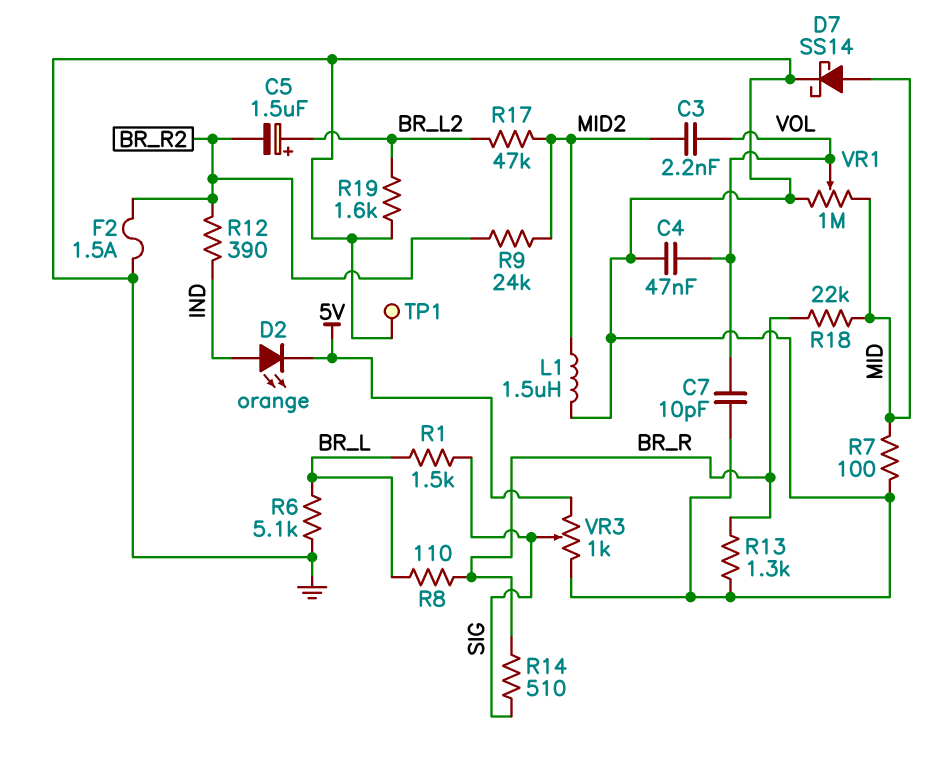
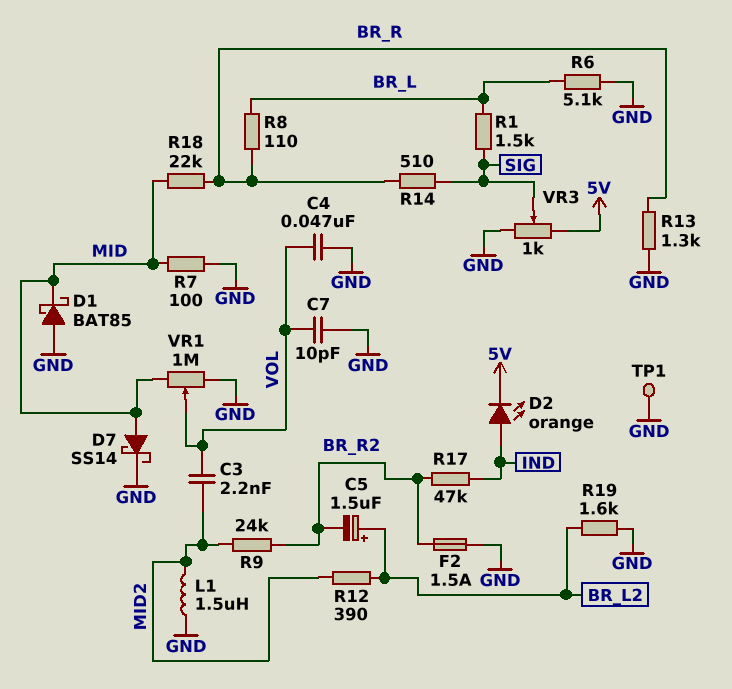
D1: none -> schottky BAT85 (A GND, K MID)
R12: 390 (BR_R2, IND) -> 390 (BR_L2, MID2)
R17: 47k (BR_L2, MID2) -> 47k (BR_R2, IND)

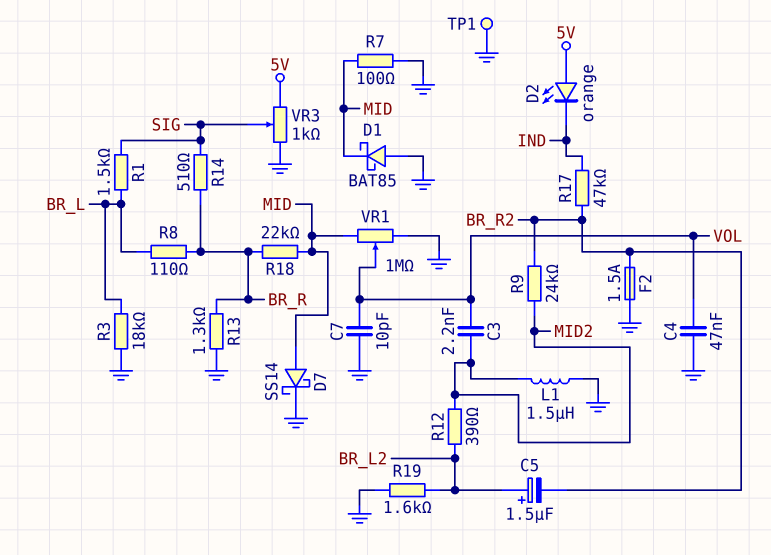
D2: LED orange (A IND, K 5V) -> LED orange (A 5V, K IND)
R3: none -> 18k (BR_L, GND)
R6: 5.1k (BR_L, GND) -> none

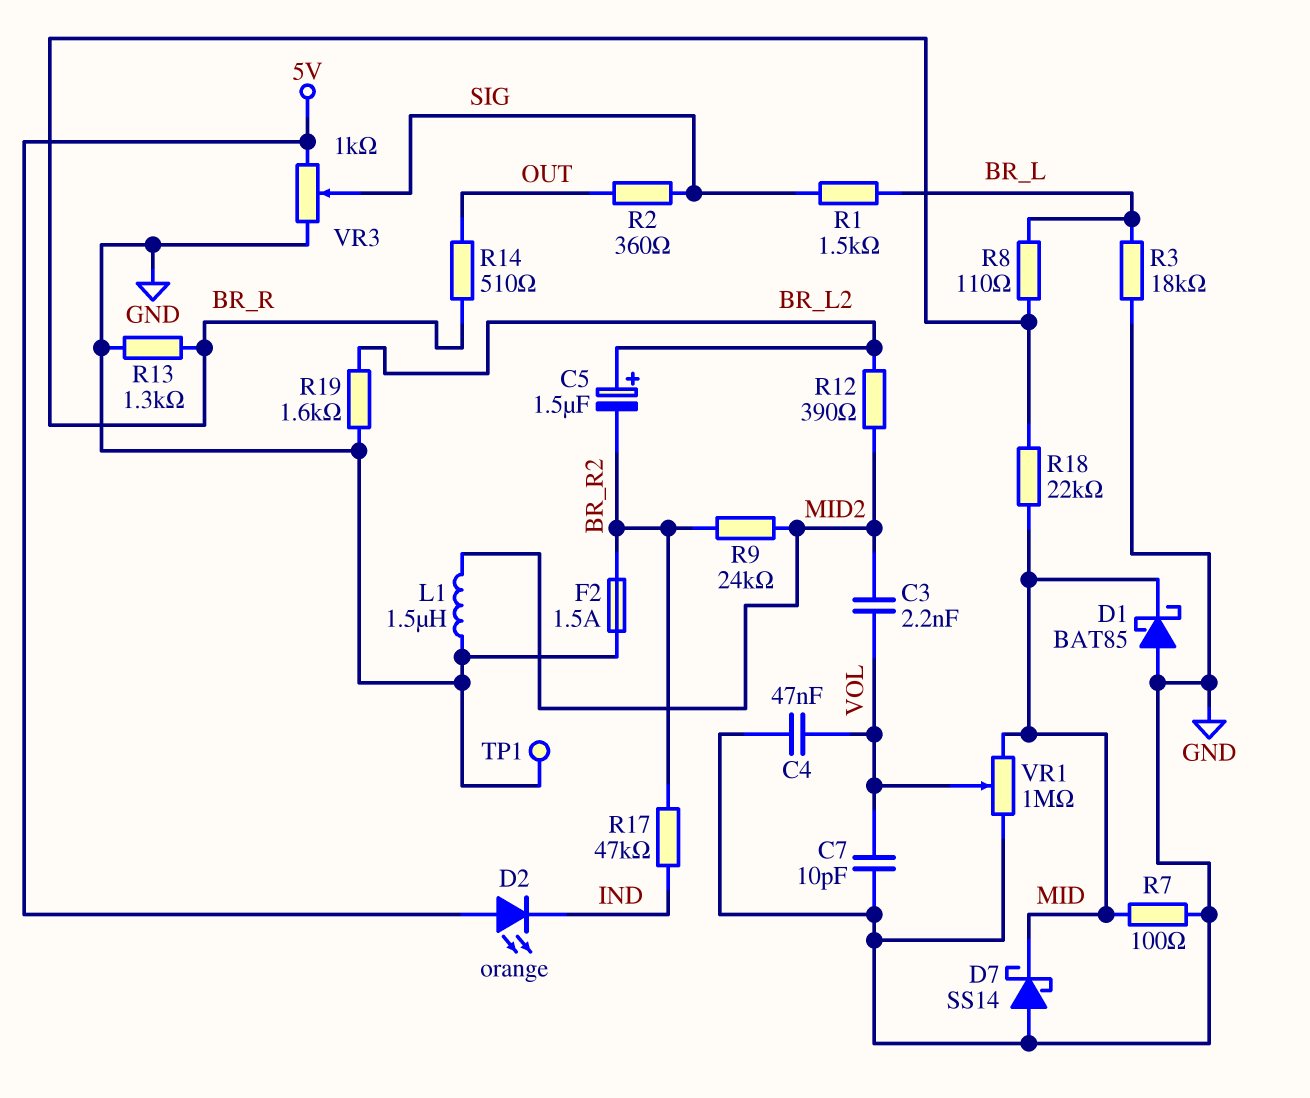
D7: schottky SS14 (A MID, K GND) -> schottky SS14 (A GND, K MID)
R2: none -> 360 (OUT, SIG)
R14: 510 (BR_R, SIG) -> 510 (BR_R, OUT)

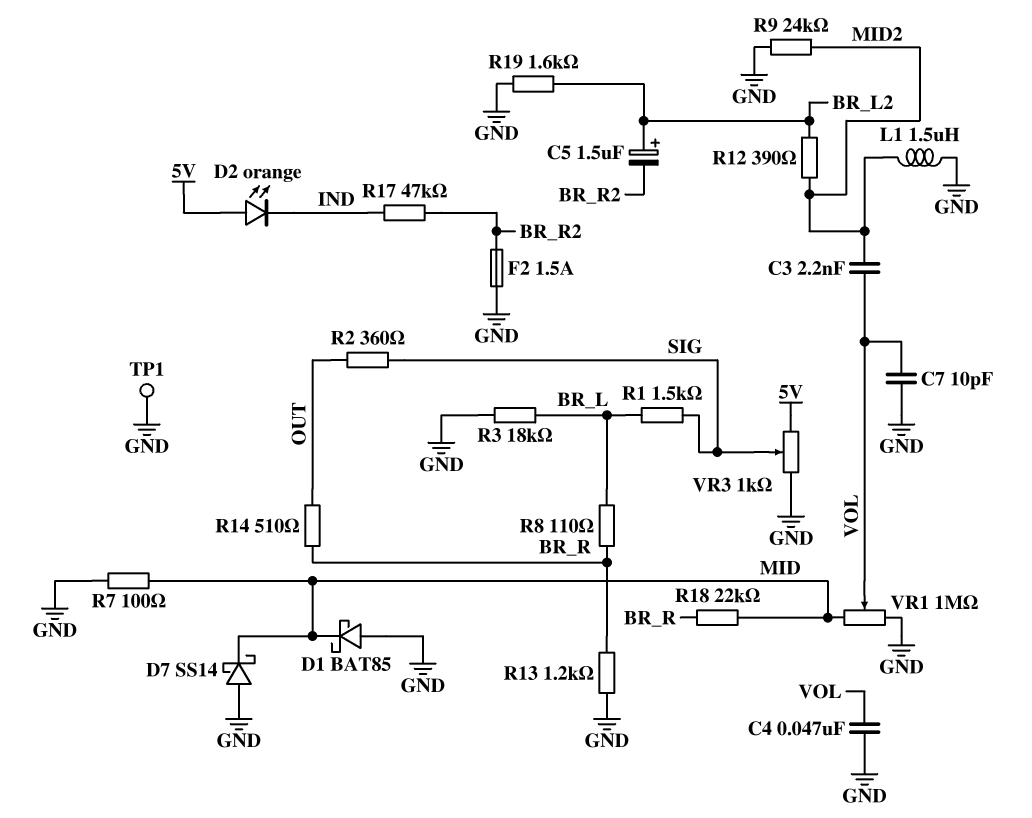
R9: 24k (BR_R2, MID2) -> 24k (GND, MID2)
R13: 1.3k (BR_R, GND) -> 1.2k (BR_R, GND)

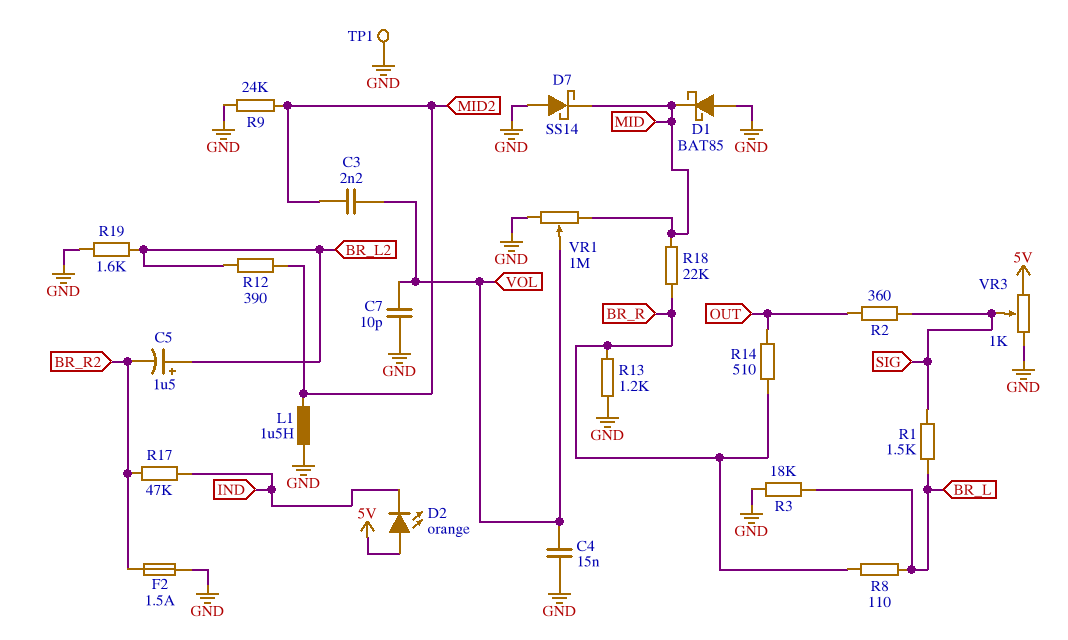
C4: 47nF (GND, VOL) -> 15nF (GND, VOL)
R7: 100 (GND, MID) -> none

